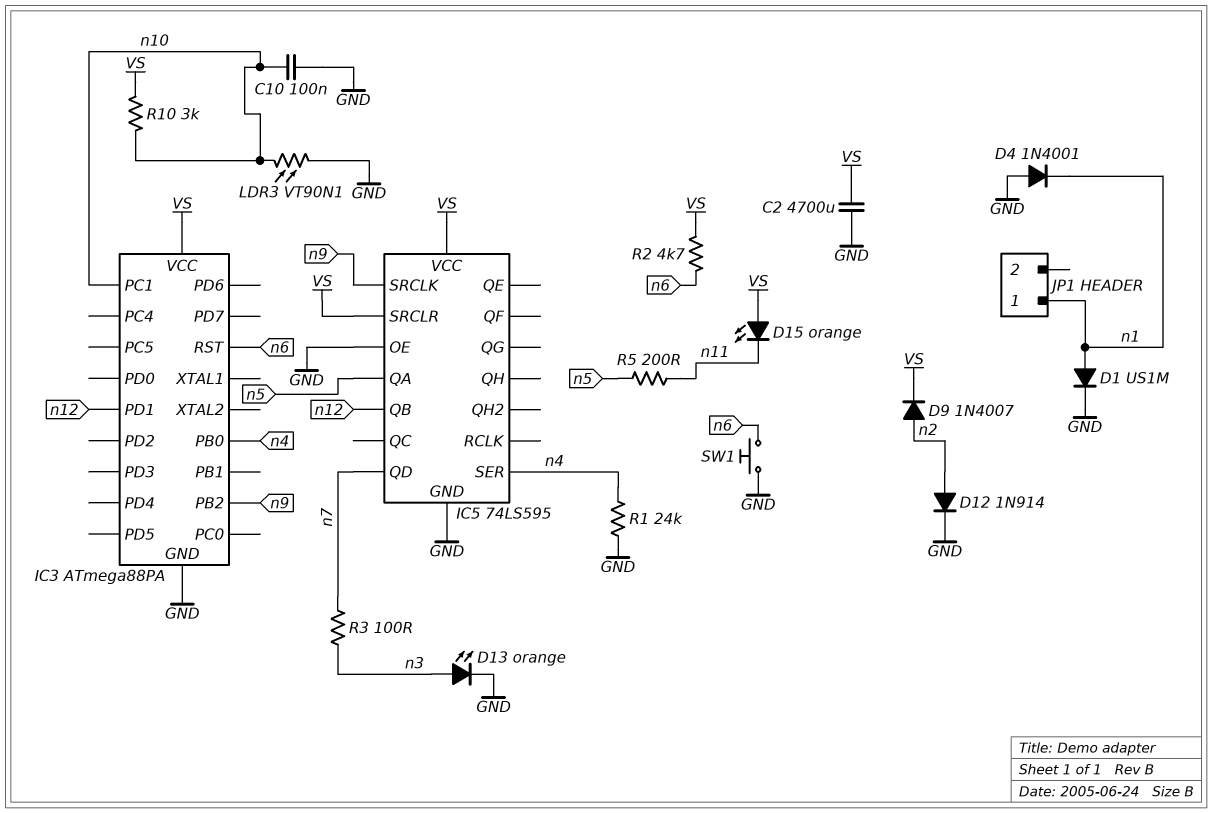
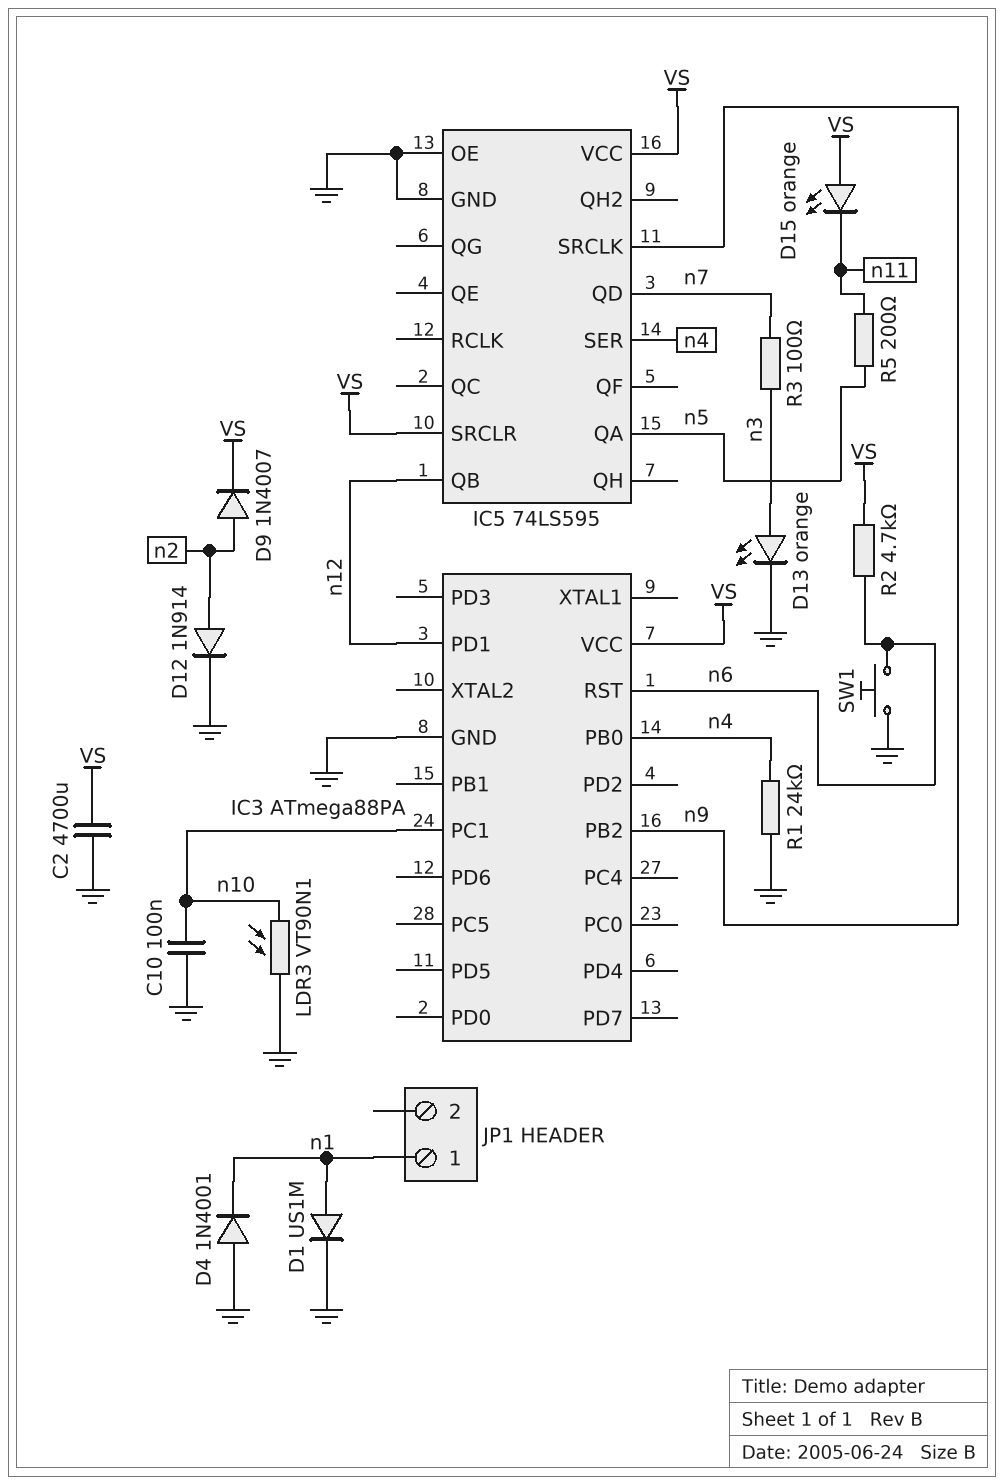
R10: 3k (VS, n10) -> none

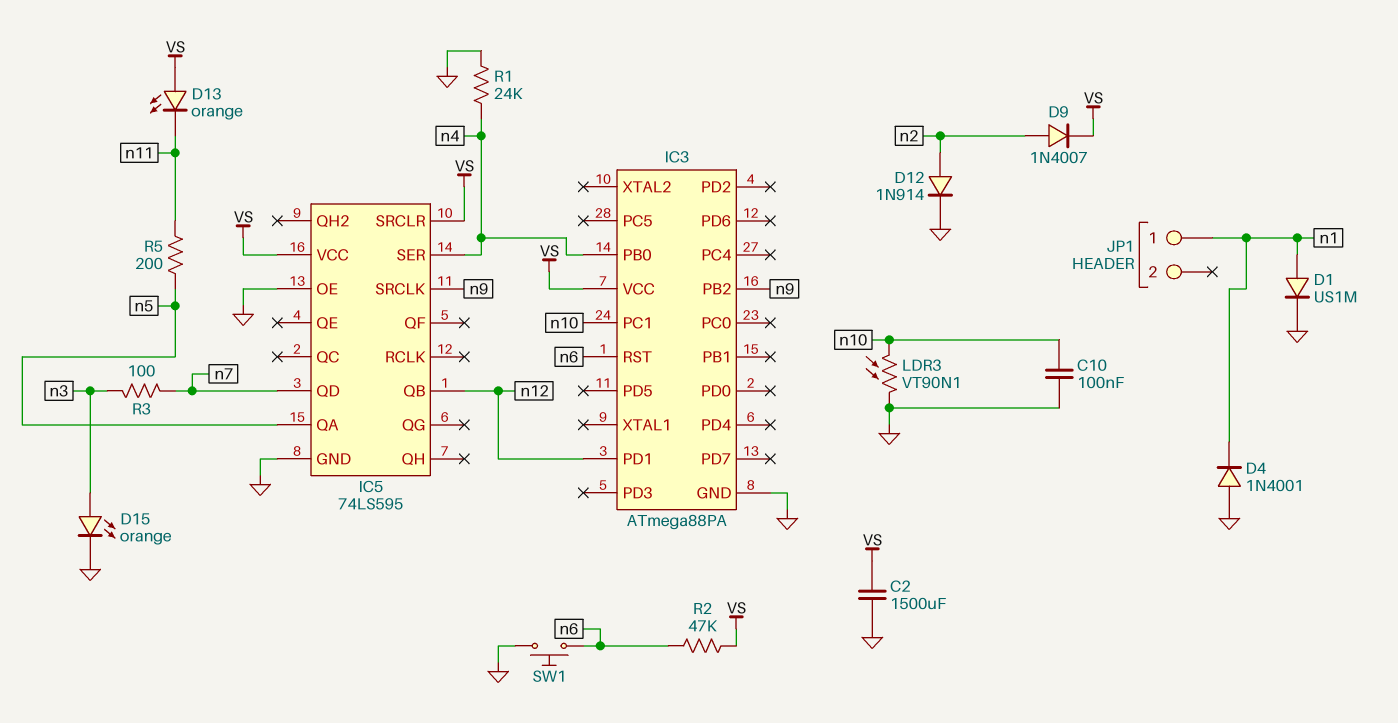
C2: 4700uF (GND, VS) -> 1500uF (GND, VS)
D13: LED orange (A n3, K GND) -> LED orange (A VS, K n11)
D15: LED orange (A VS, K n11) -> LED orange (A n3, K GND)
R2: 4.7k (VS, n6) -> 47k (VS, n6)

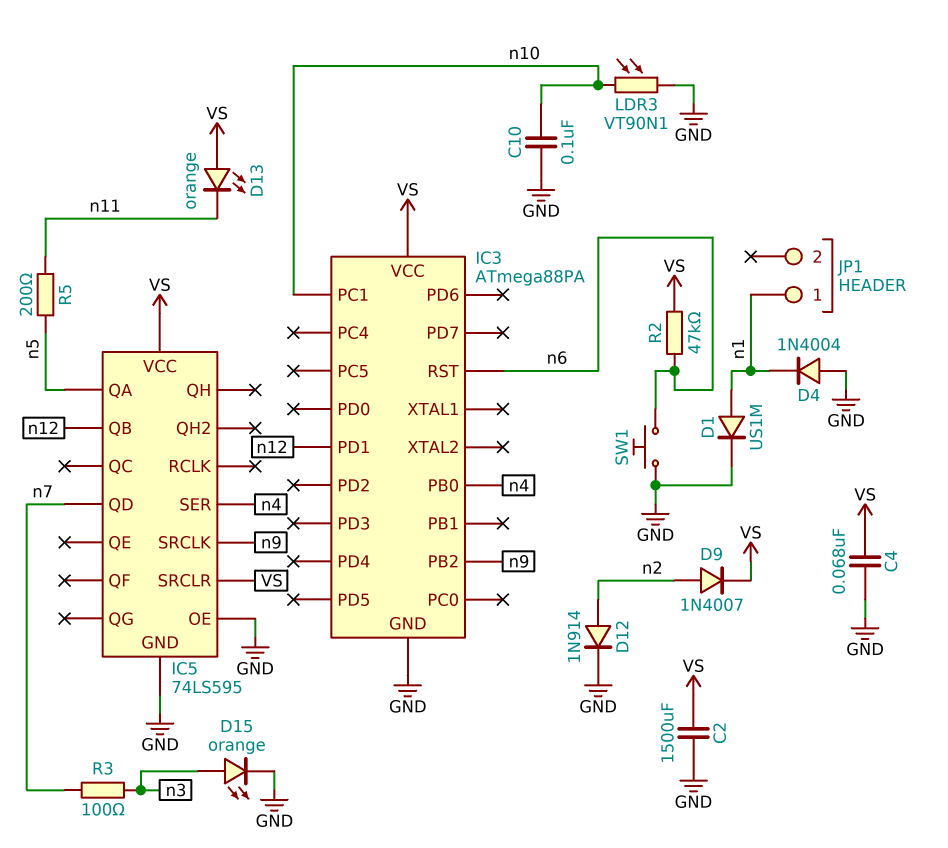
C4: none -> 68nF (GND, VS)
D4: diode 1N4001 (A GND, K n1) -> diode 1N4004 (A GND, K n1)
R1: 24k (GND, n4) -> none

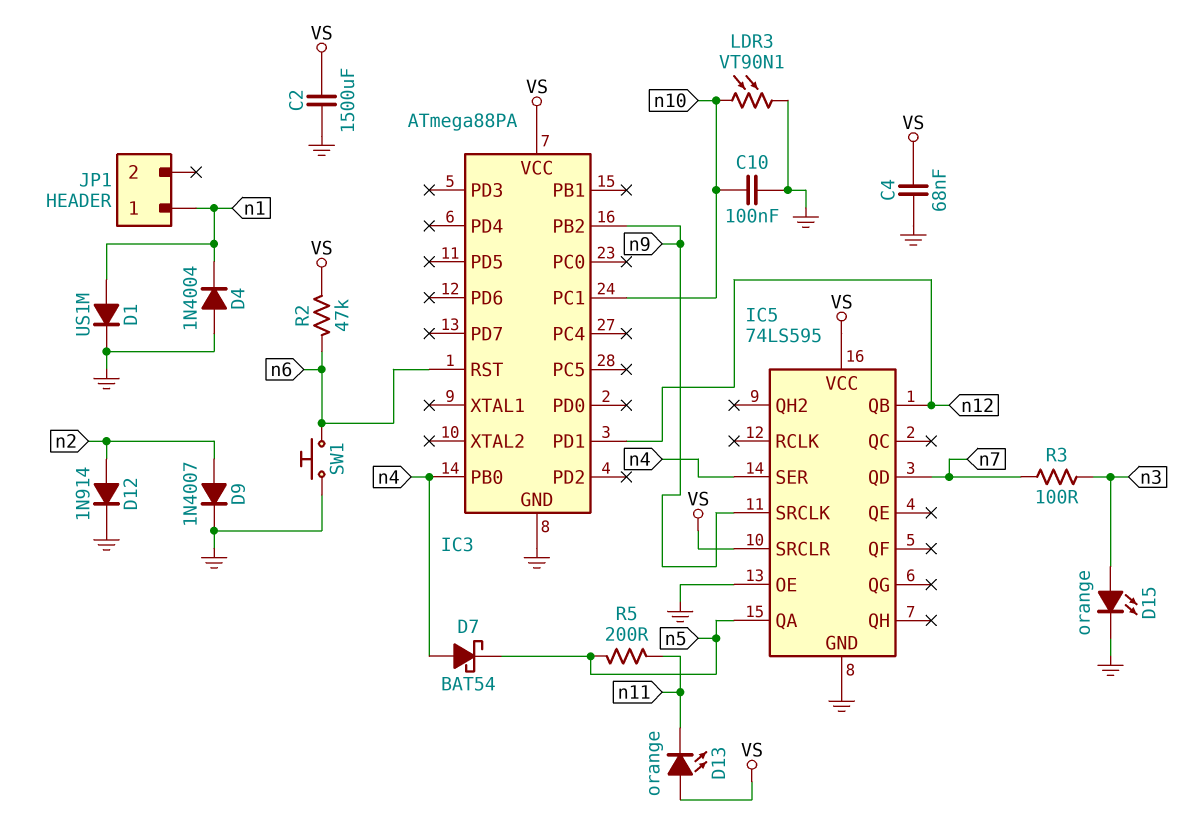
D7: none -> schottky BAT54 (A n4, K n5)
D9: diode 1N4007 (A n2, K VS) -> diode 1N4007 (A n2, K GND)

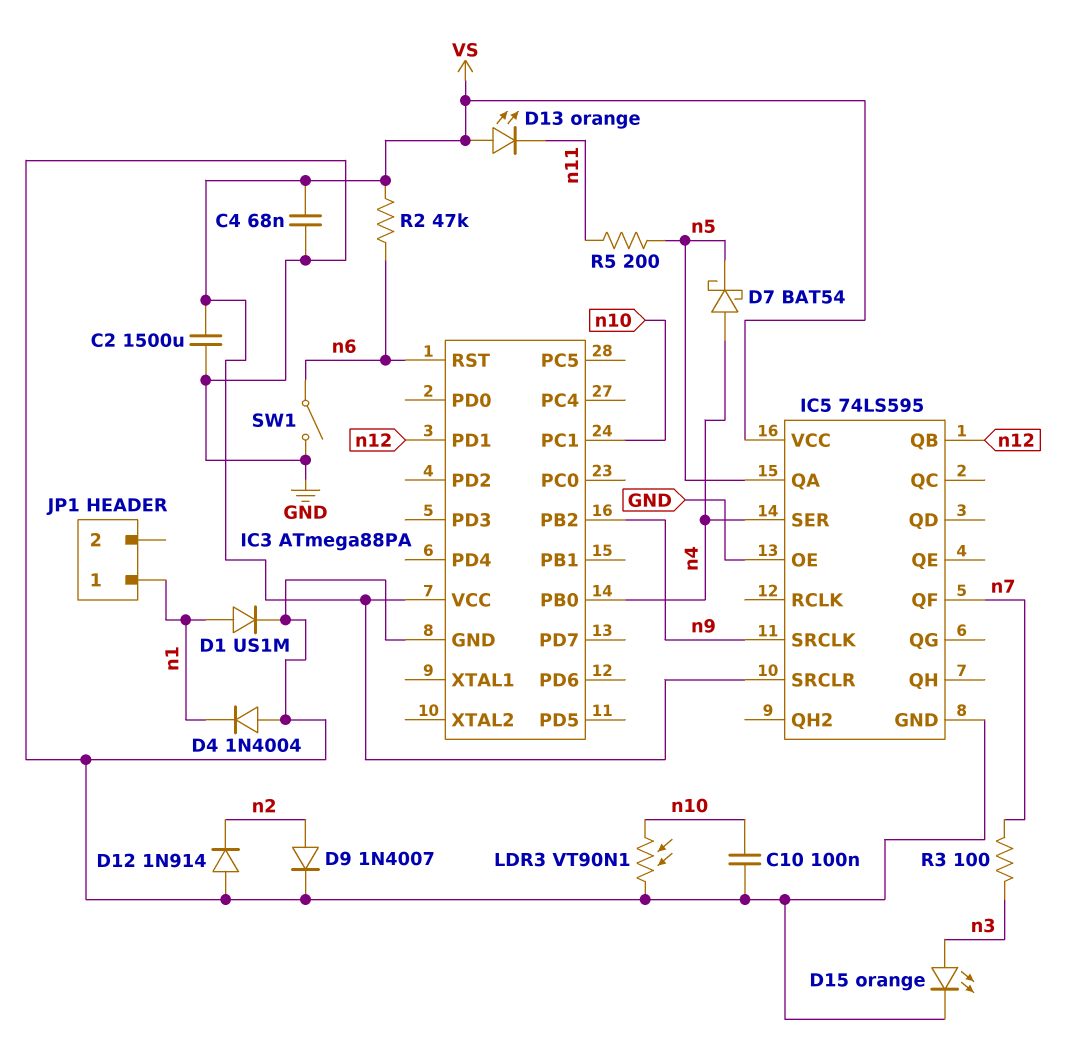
D12: diode 1N914 (A n2, K GND) -> diode 1N914 (A GND, K n2)
IC5 pin QD: n7 -> none
IC5 pin QF: none -> n7
SW1: button (GND, n6) -> switch (GND, n6)

